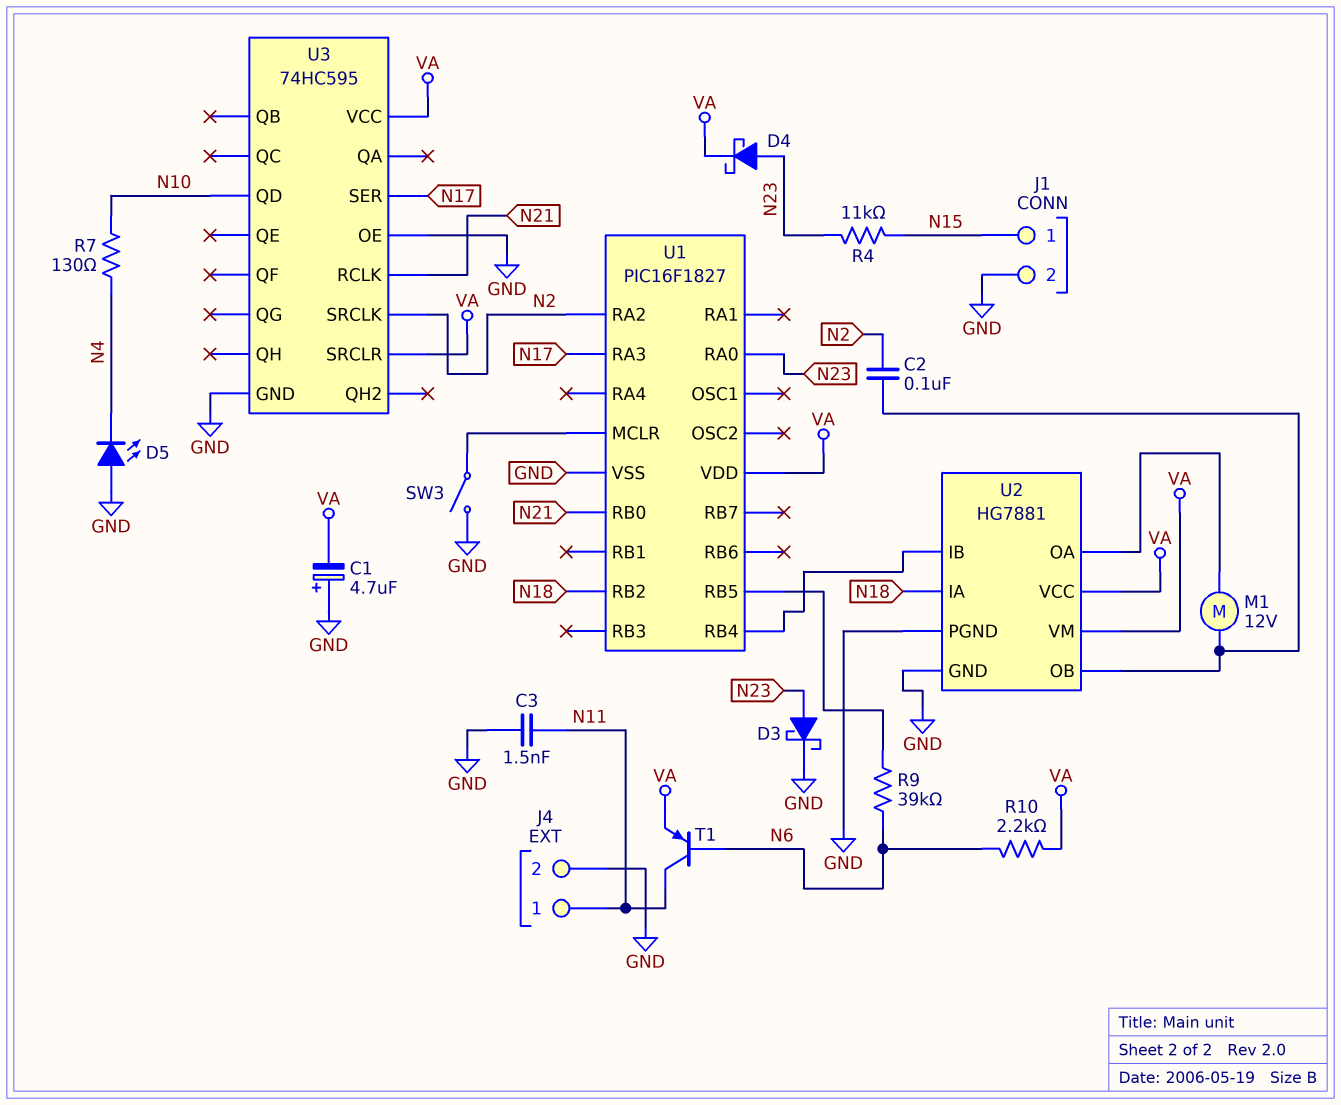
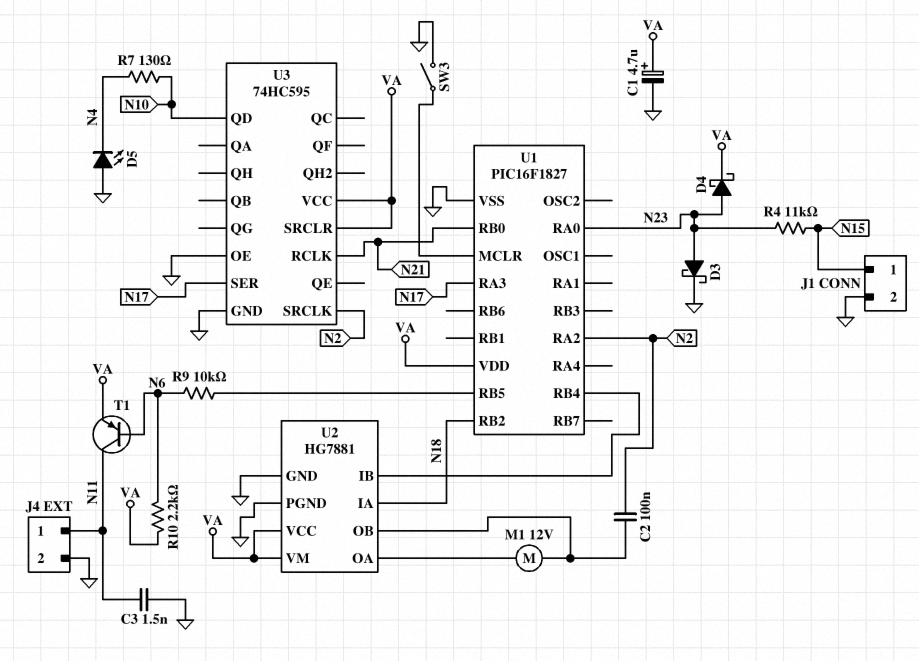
C1: 4.7uF (plus GND, minus VA) -> 4.7uF (plus VA, minus GND)
R9: 39k (N6, U1/RB5) -> 10k (N6, U1/RB5)

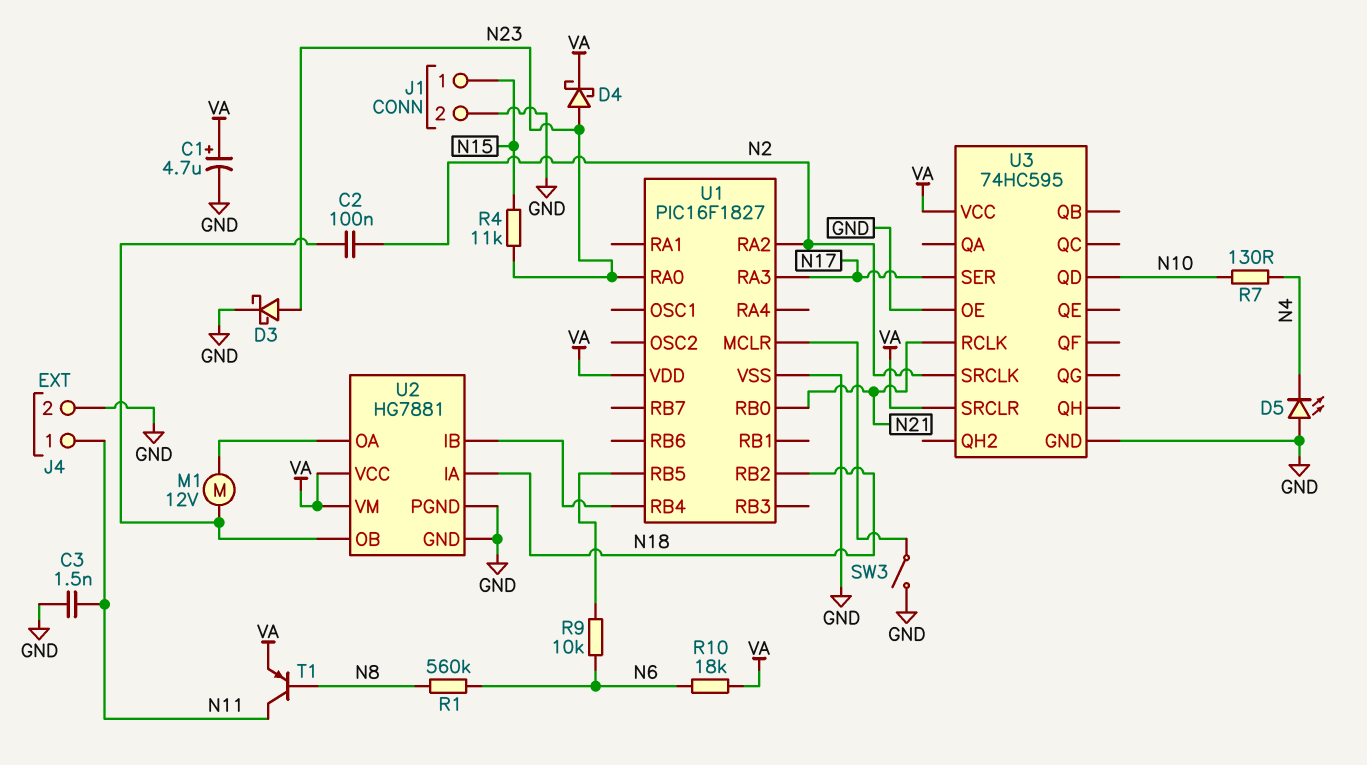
R1: none -> 560k (N6, N8)
R10: 2.2k (N6, VA) -> 18k (N6, VA)
T1: PNP (B N6, C N11, E VA) -> PNP (B N8, C N11, E VA)

